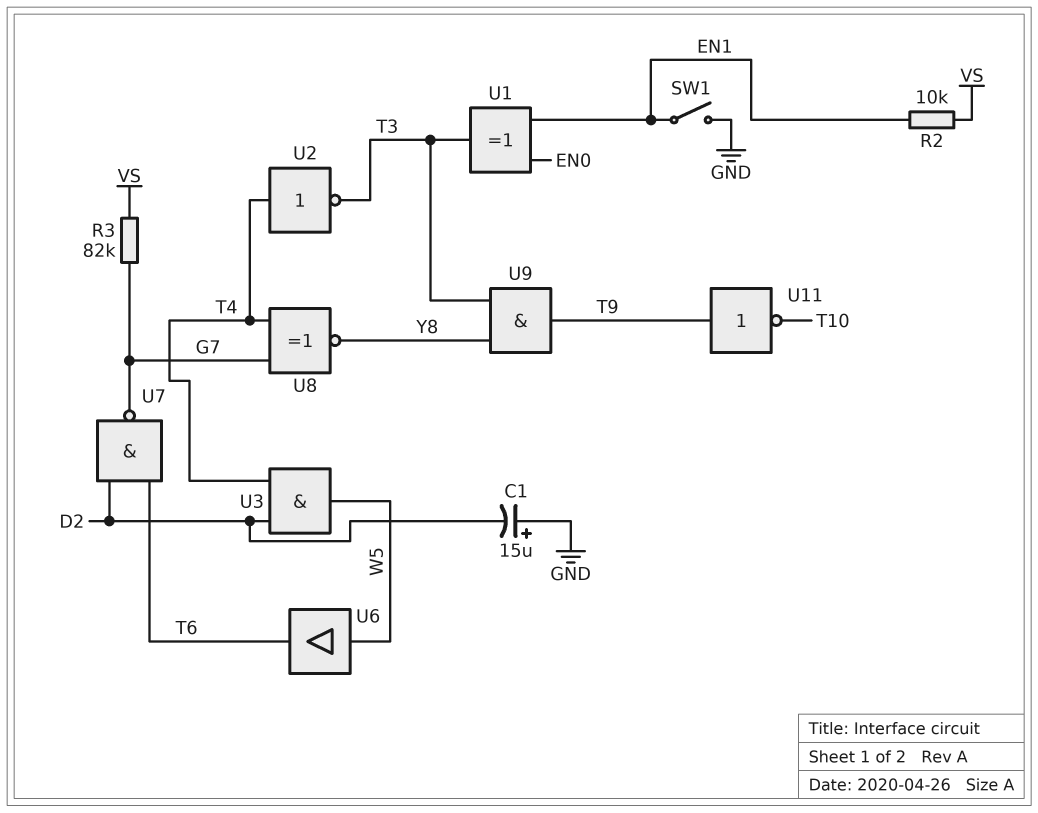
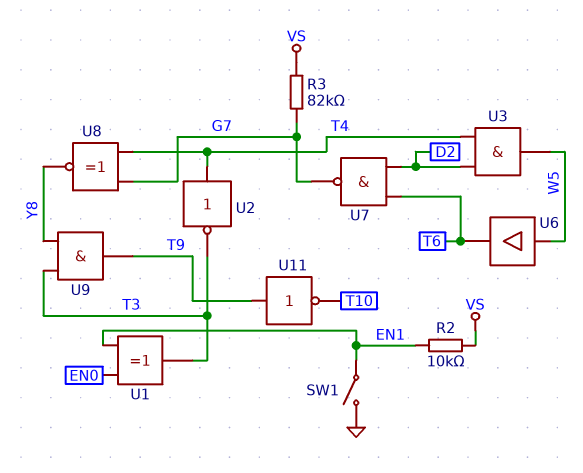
C1: 15uF (plus GND, minus D2) -> none

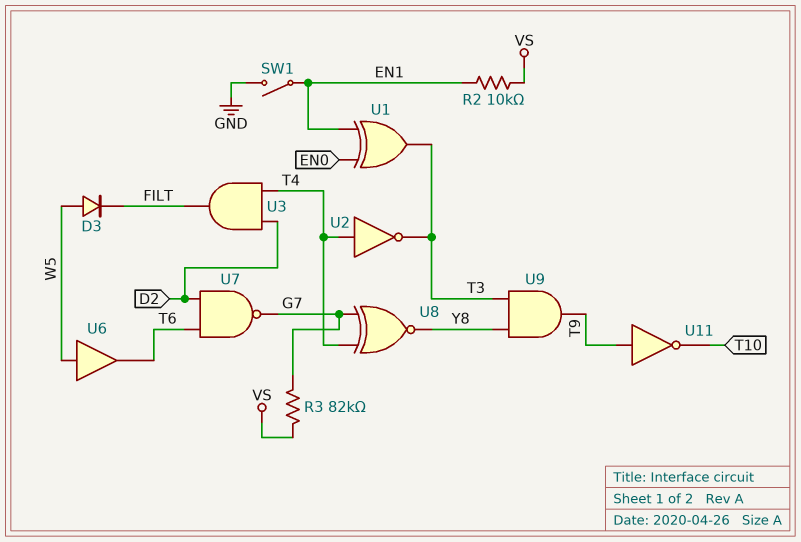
D3: none -> diode (A W5, K FILT)
U3: AND (in D2, in T4, out W5) -> AND (in D2, in T4, out FILT)

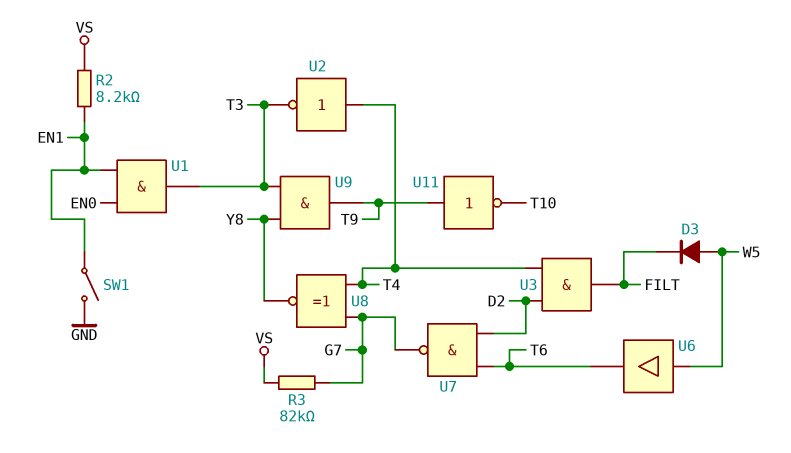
R2: 10k (EN1, VS) -> 8.2k (EN1, VS)
U1: XOR (in EN0, in EN1, out T3) -> AND (in EN0, in EN1, out T3)

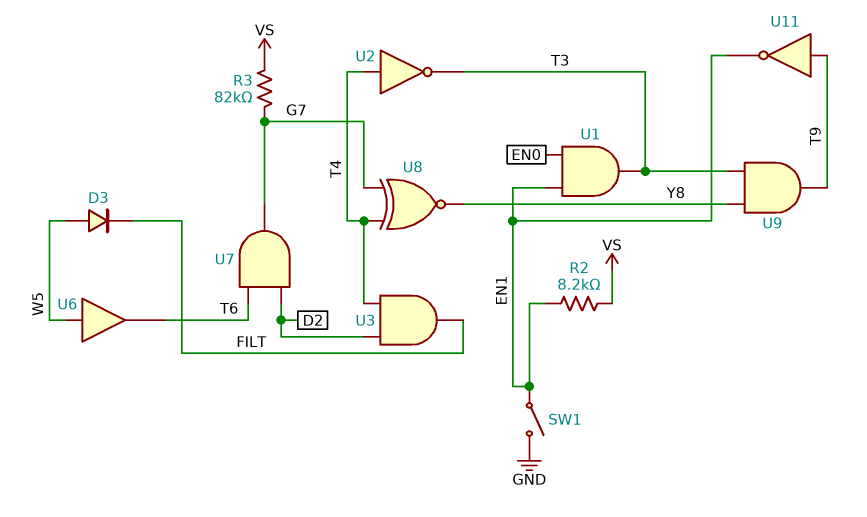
U7: NAND (in D2, in T6, out G7) -> AND (in D2, in T6, out G7)
U11: NOT (in T9, out T10) -> NOT (in T9, out EN1)

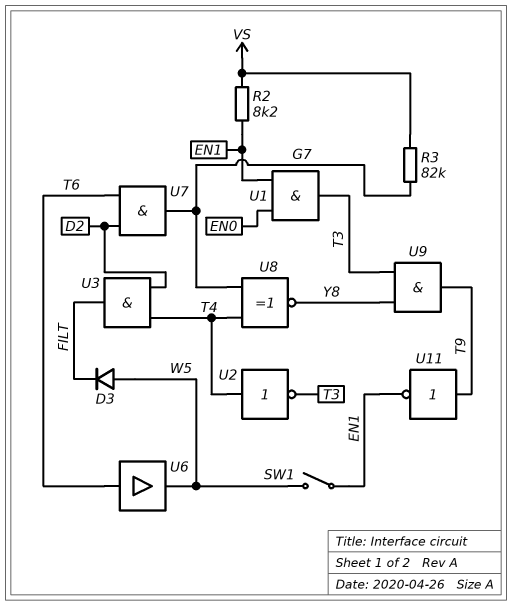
SW1: switch (EN1, GND) -> switch (EN1, W5)
U6: buffer (in W5, out T6) -> buffer (in T6, out W5)

